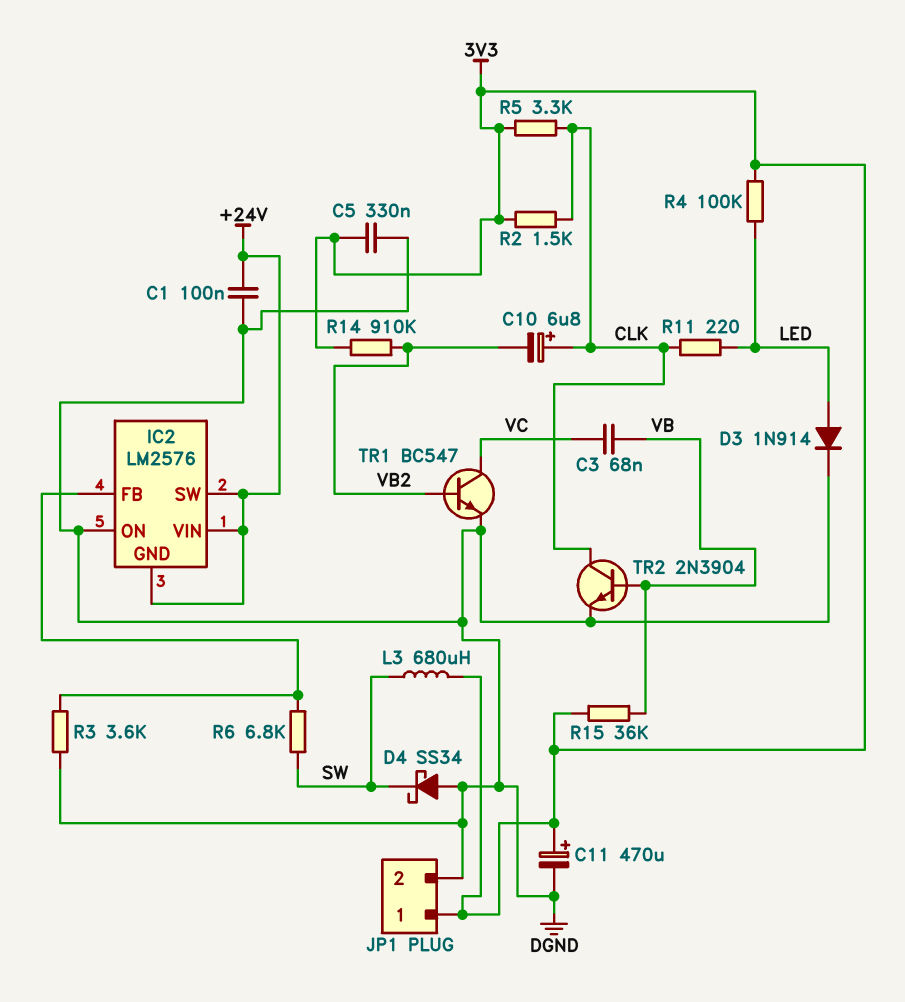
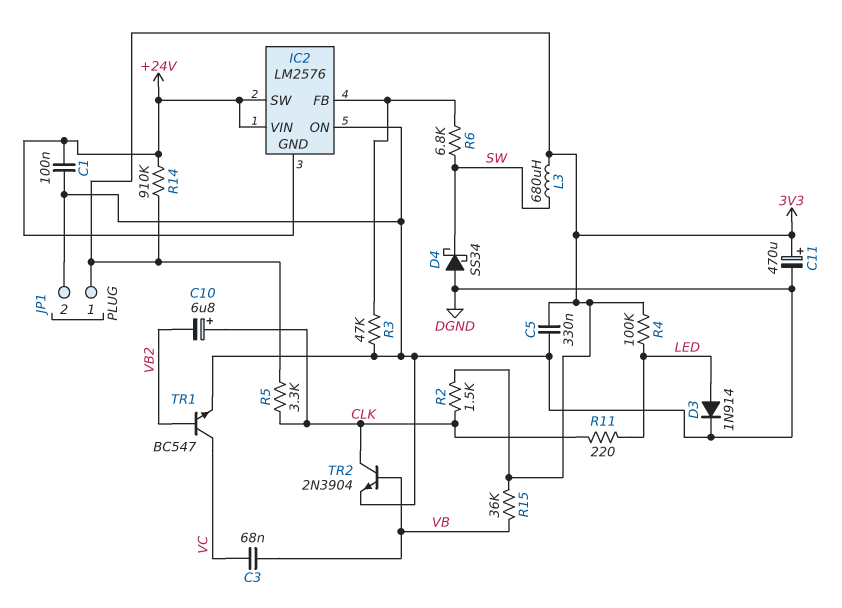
R3: 3.6k (DGND, IC2/FB) -> 47k (DGND, IC2/FB)
R14: 910k (3V3, VB2) -> 910k (+24V, 3V3)

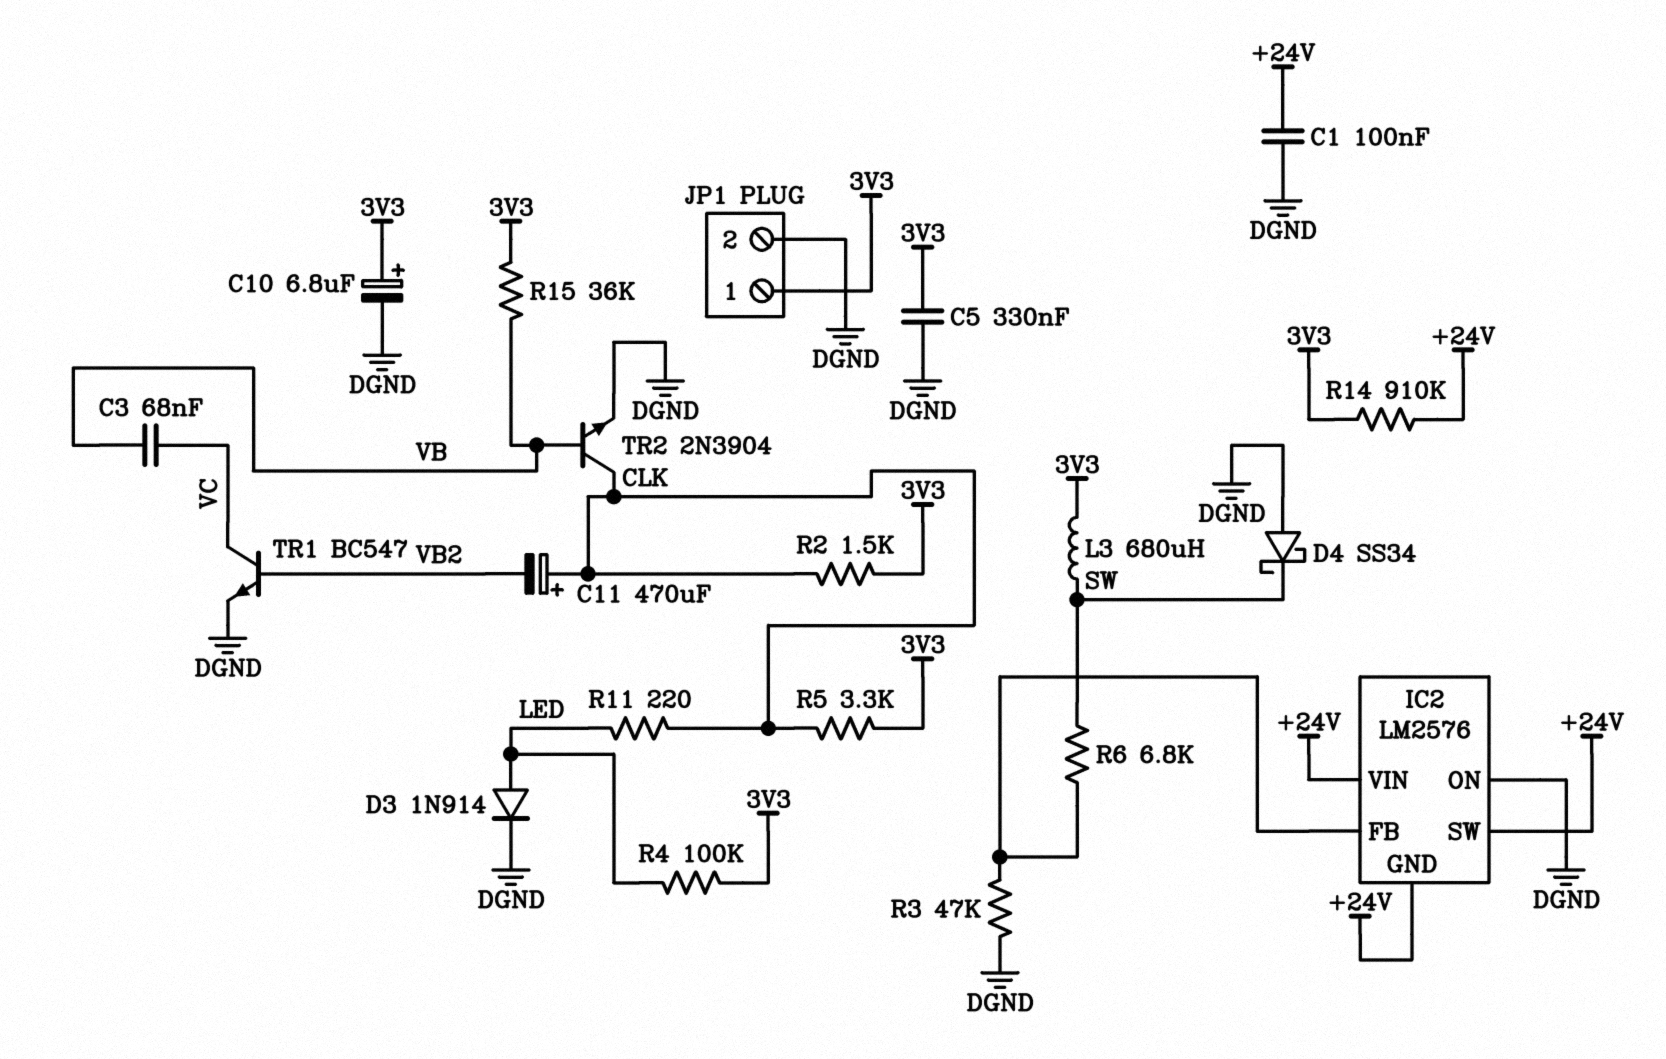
C10: 6.8uF (plus CLK, minus VB2) -> 6.8uF (plus 3V3, minus DGND)
C11: 470uF (plus 3V3, minus DGND) -> 470uF (plus CLK, minus VB2)

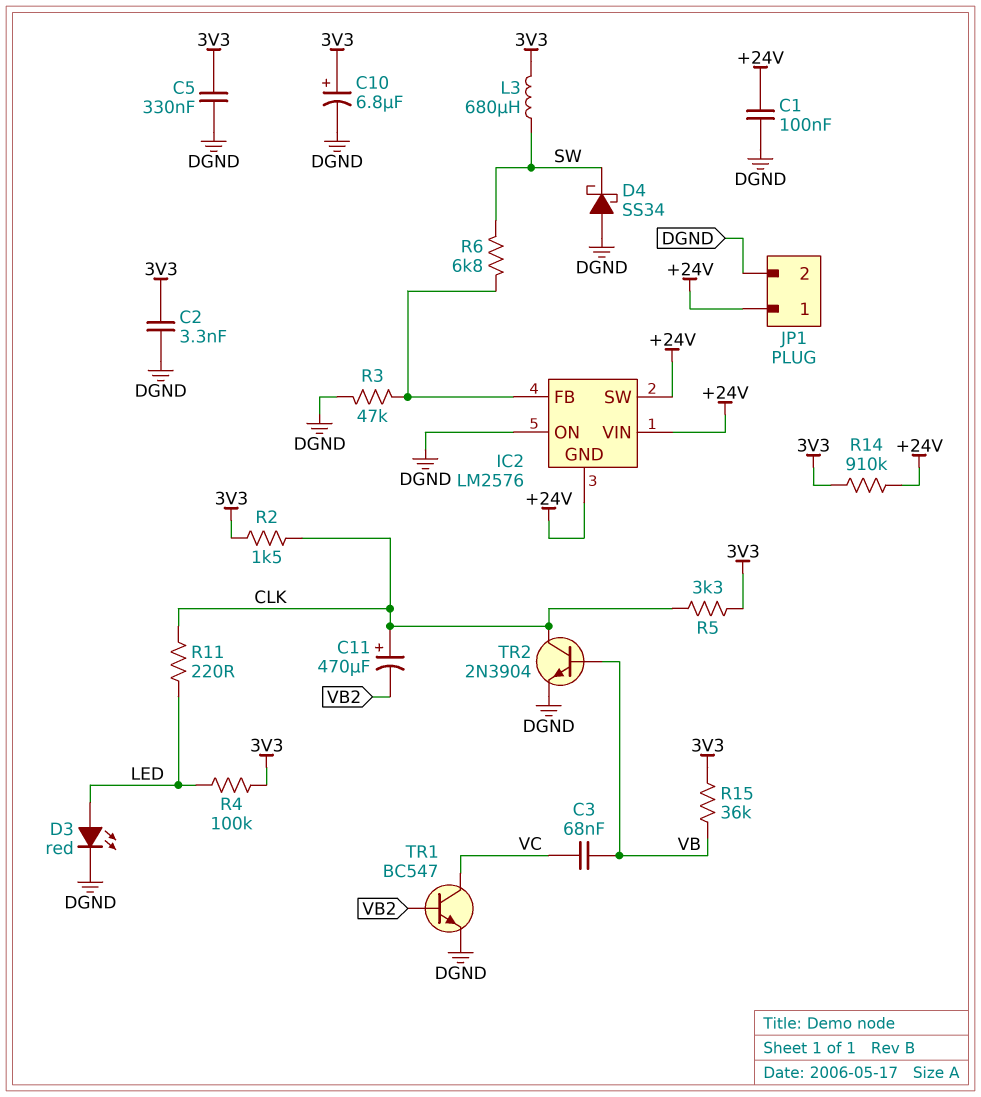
C2: none -> 3.3nF (3V3, DGND)
D3: diode 1N914 (A LED, K DGND) -> LED red (A LED, K DGND)
JP1 pin 1: 3V3 -> +24V

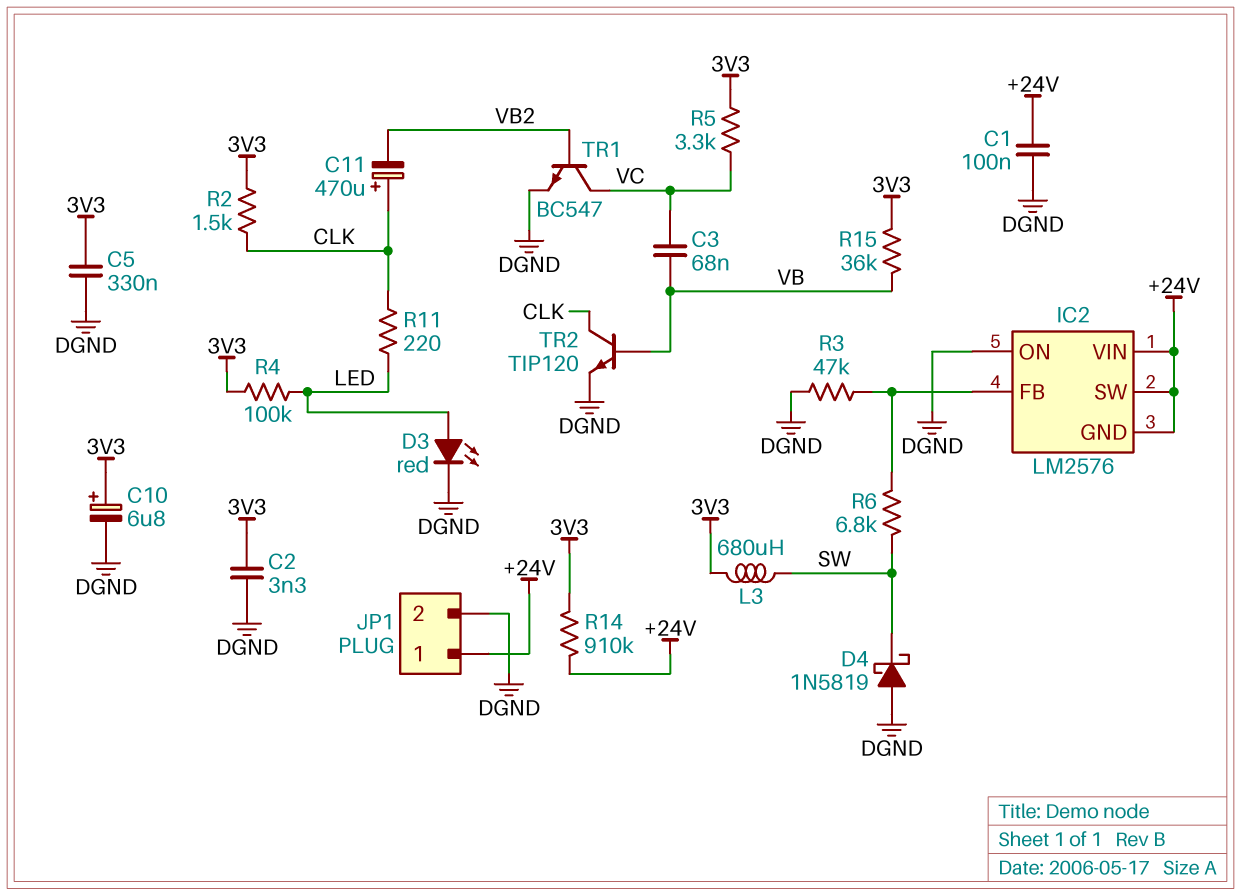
D4: schottky SS34 (A DGND, K SW) -> schottky 1N5819 (A DGND, K SW)
R5: 3.3k (3V3, CLK) -> 3.3k (3V3, VC)
TR2: NPN 2N3904 (B VB, C CLK, E DGND) -> NPN TIP120 (B VB, C CLK, E DGND)

